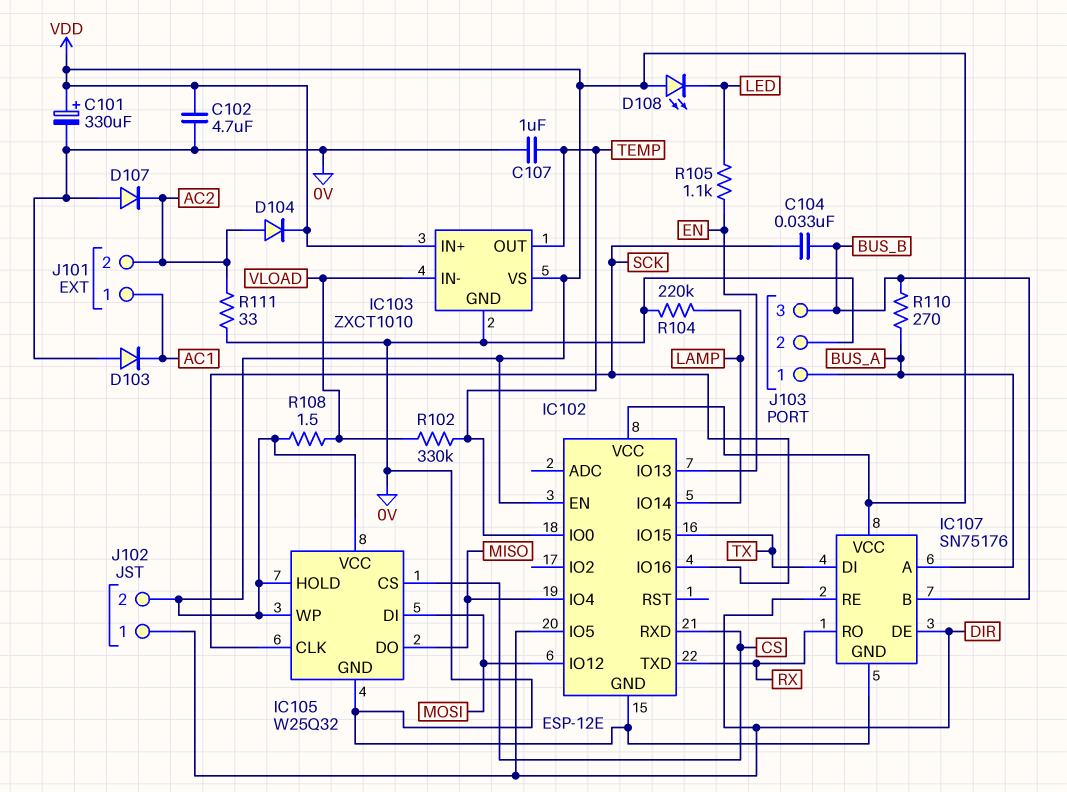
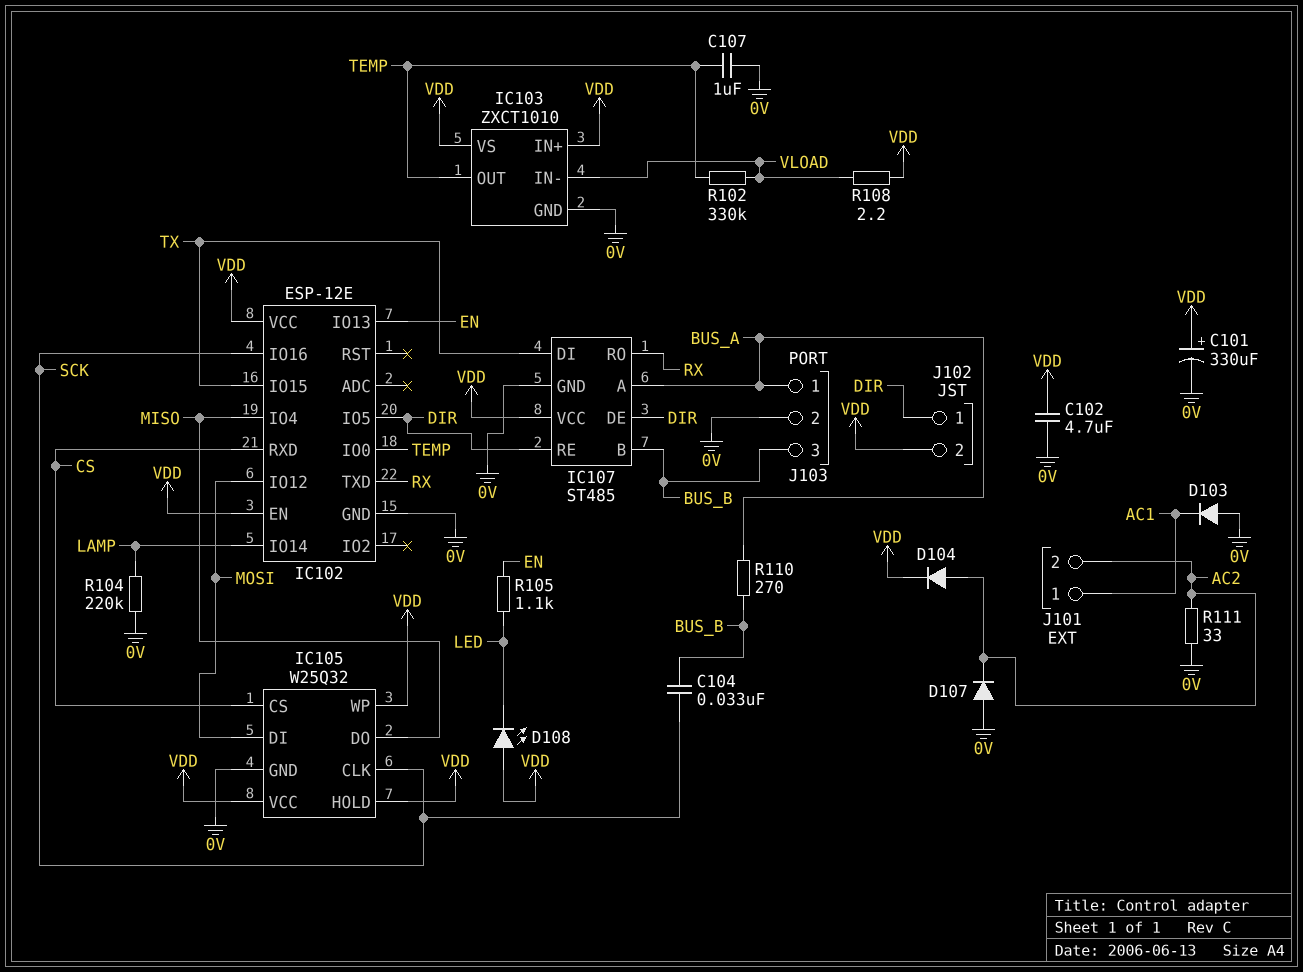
IC107: SN75176 -> ST485
R108: 1.5 (VDD, VLOAD) -> 2.2 (VDD, VLOAD)

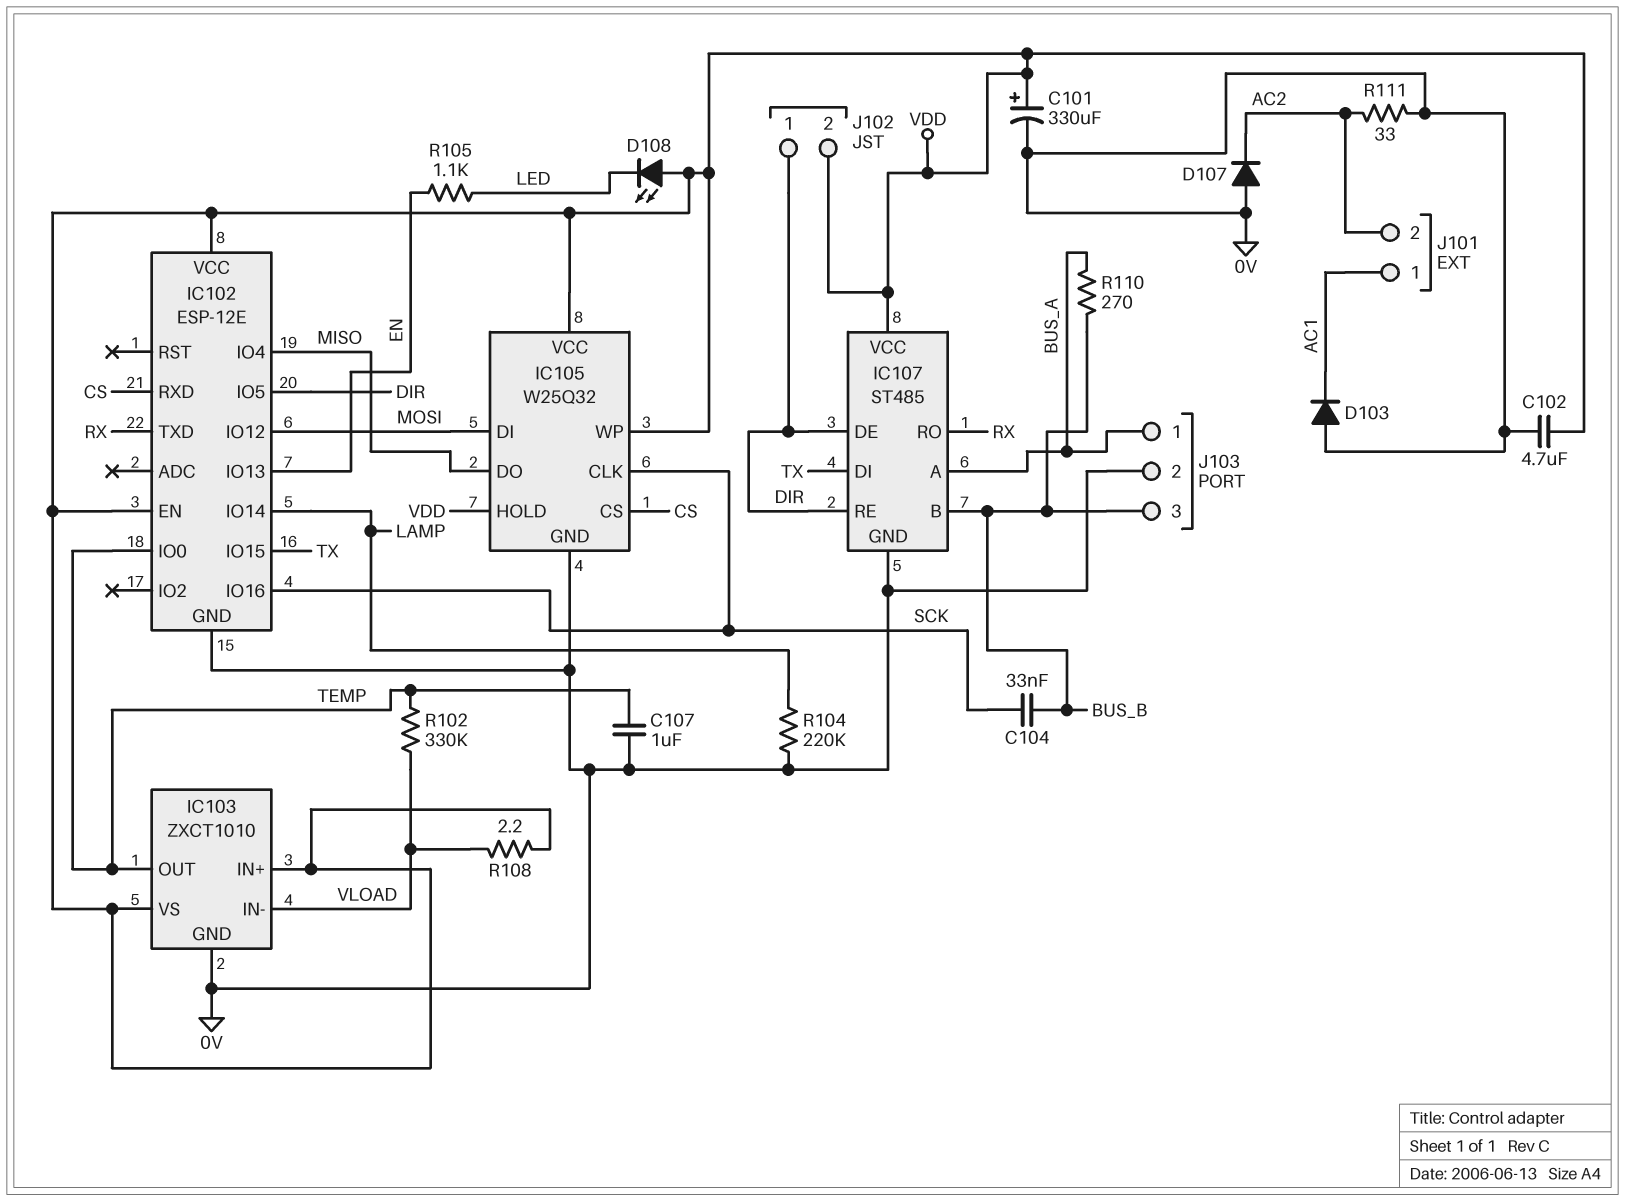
D104: diode (A AC2, K VDD) -> none

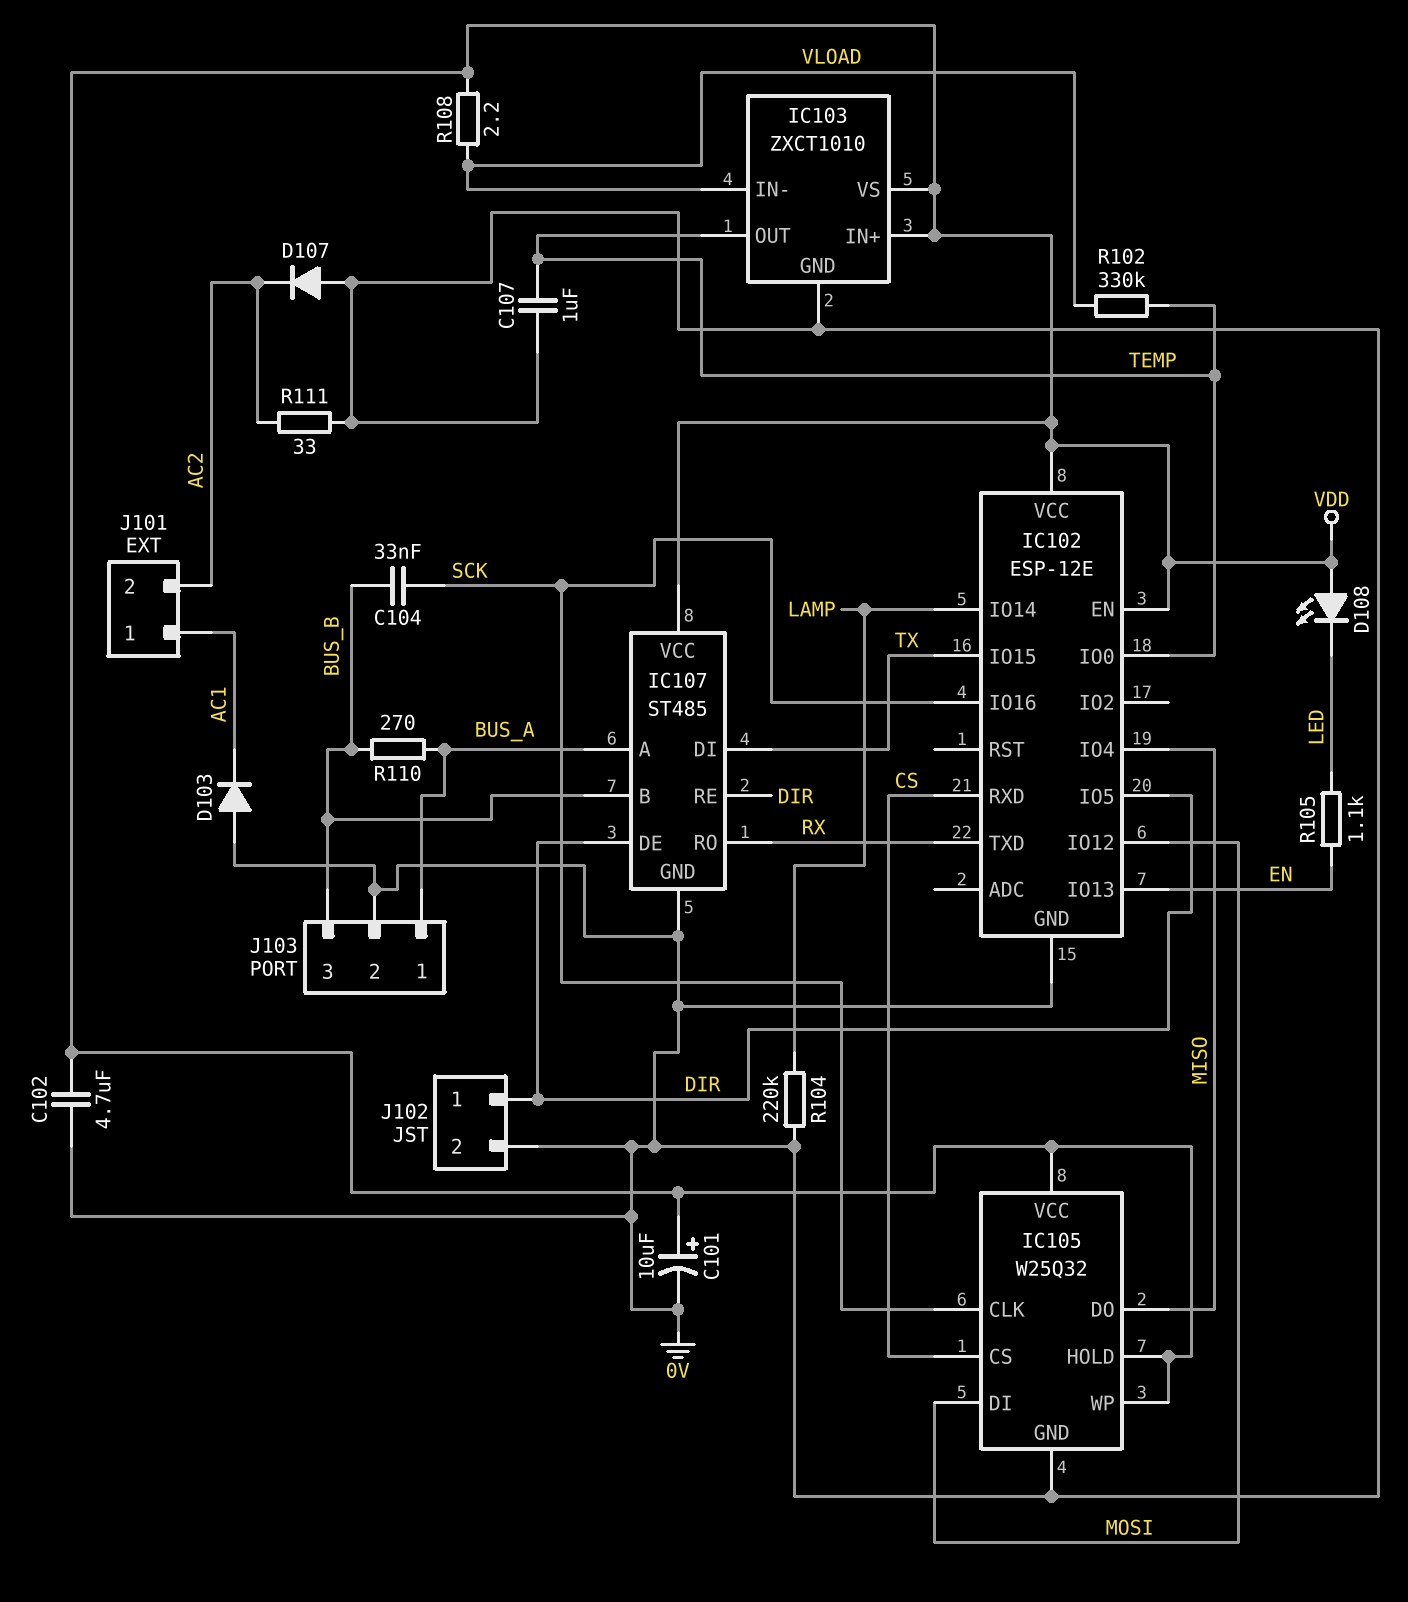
C101: 330uF (plus VDD, minus 0V) -> 10uF (plus VDD, minus 0V)
J102 pin 2: VDD -> 0V

